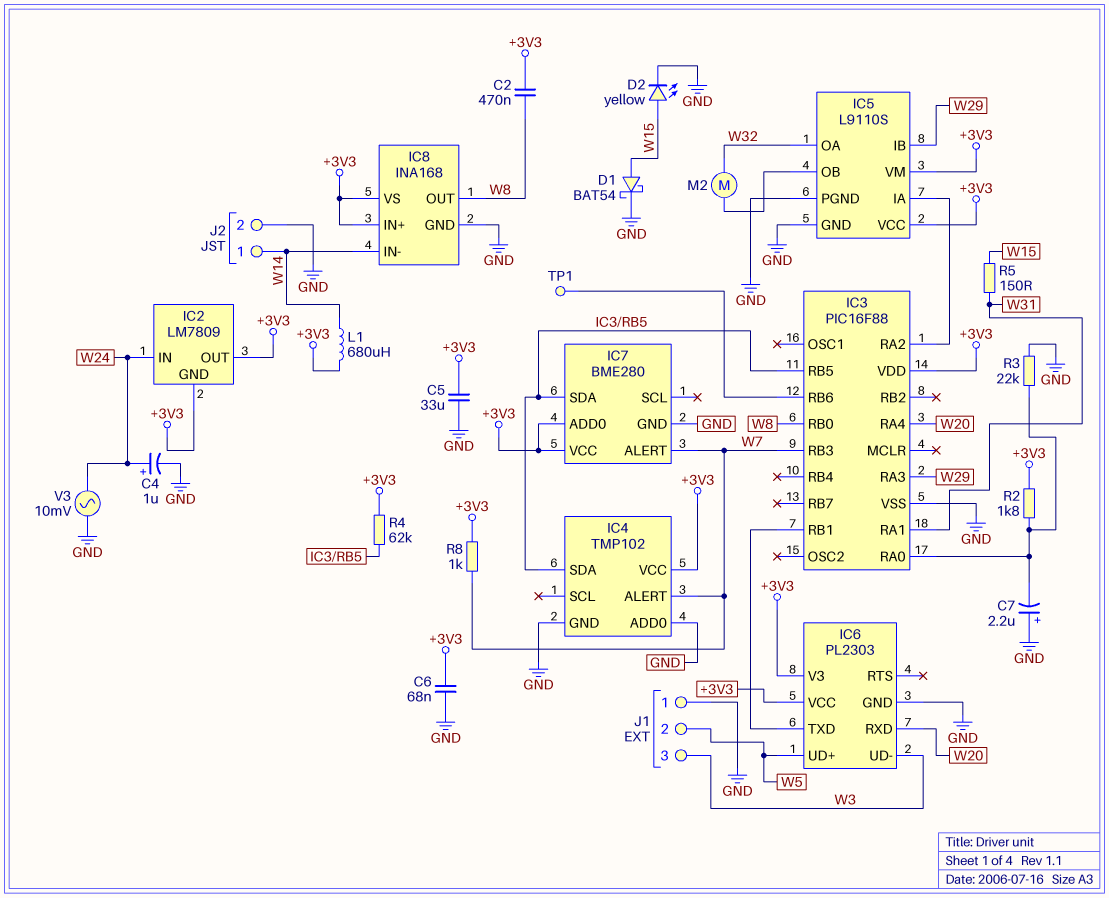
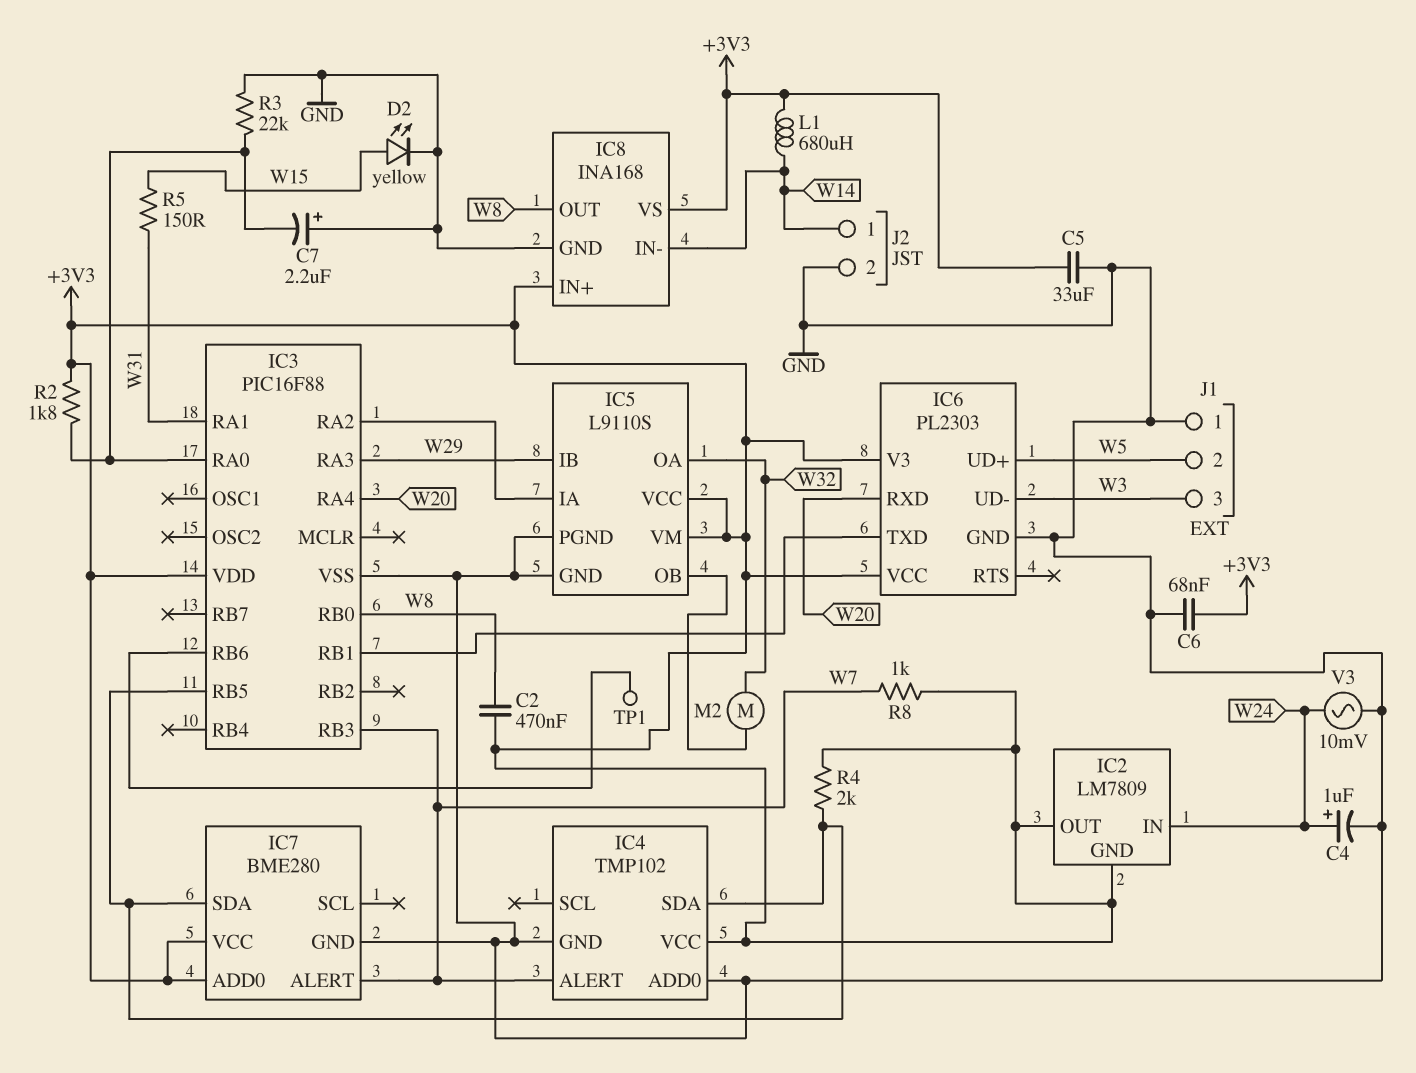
D1: schottky BAT54 (A W15, K GND) -> none
R4: 62k (+3V3, IC3/RB5) -> 2k (+3V3, IC3/RB5)

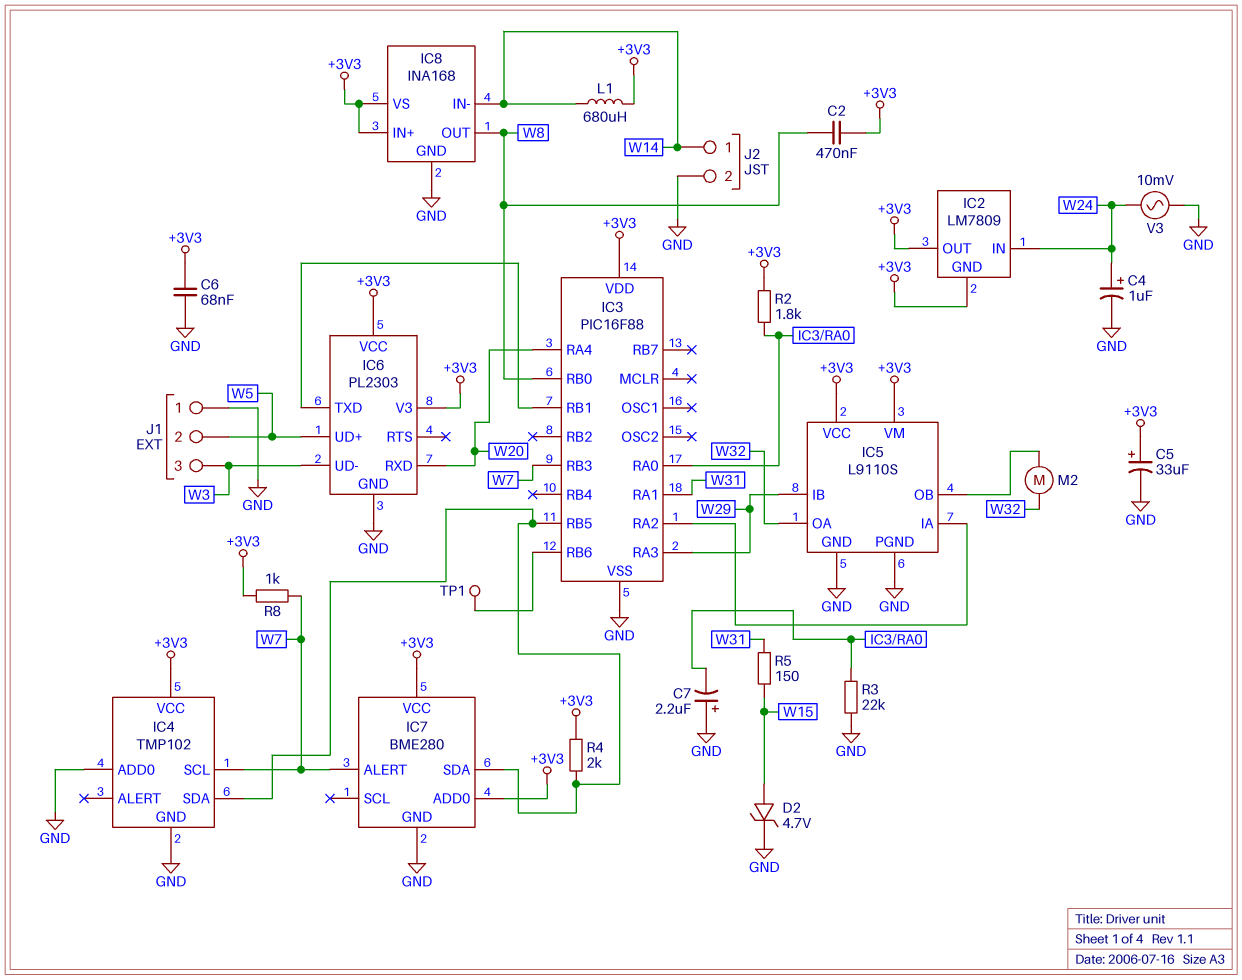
C5: 33uF (+3V3, GND) -> 33uF (plus +3V3, minus GND)
D2: LED yellow (A W15, K GND) -> zener 4.7V (A W15, K GND)
IC4 pin ALERT: W7 -> none
IC4 pin SCL: none -> W7

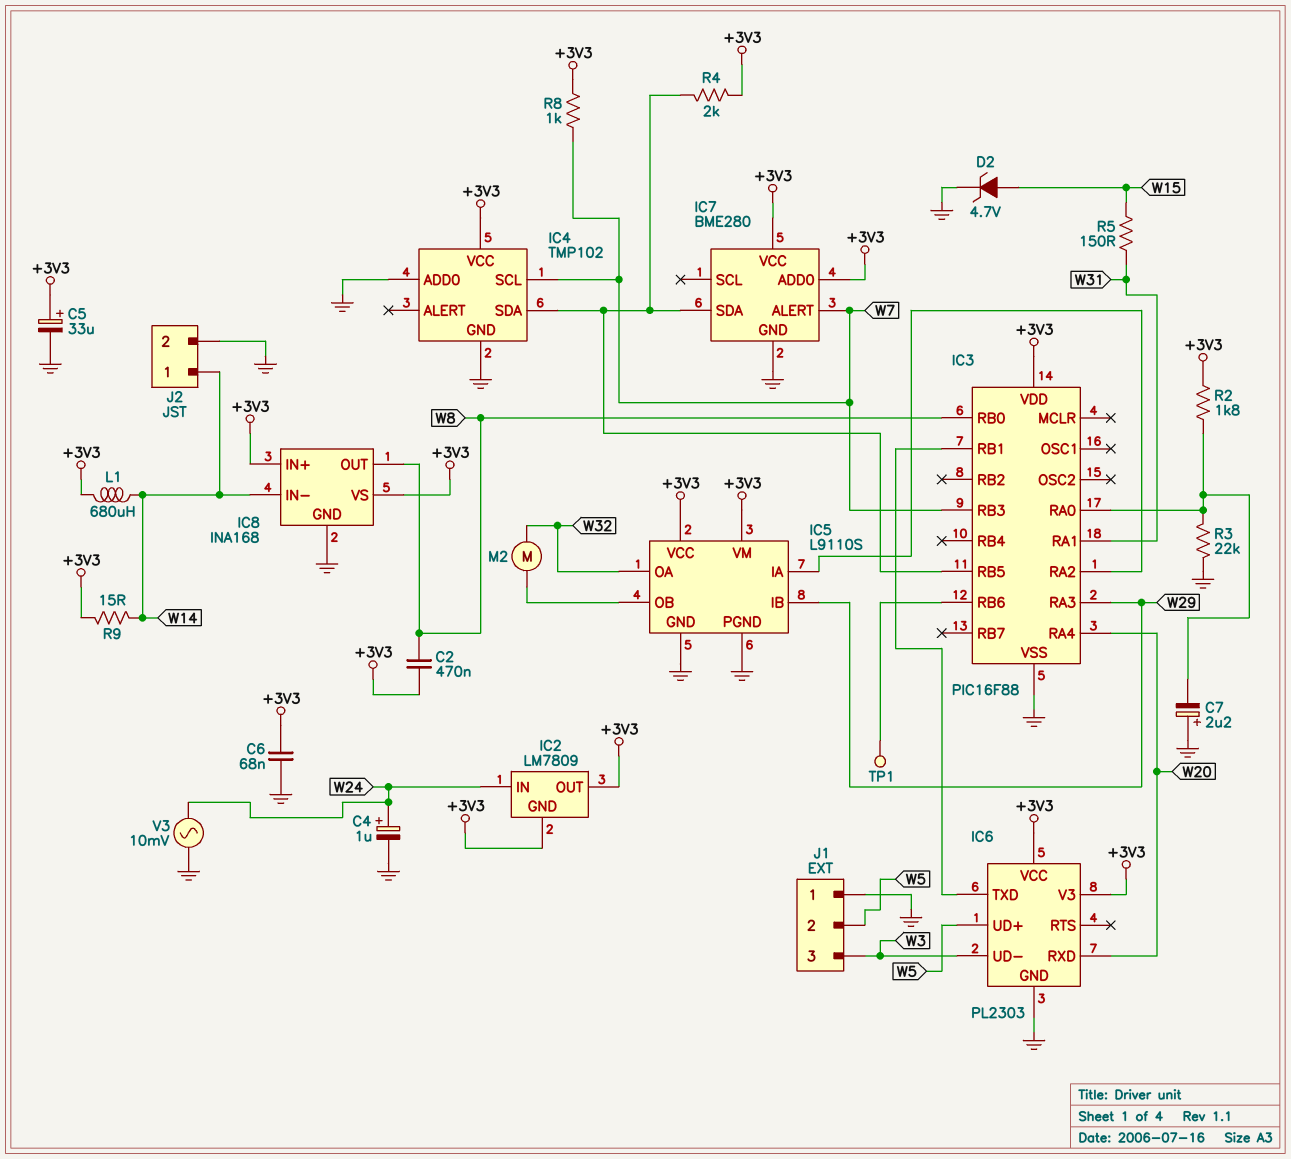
R9: none -> 15 (+3V3, W14)

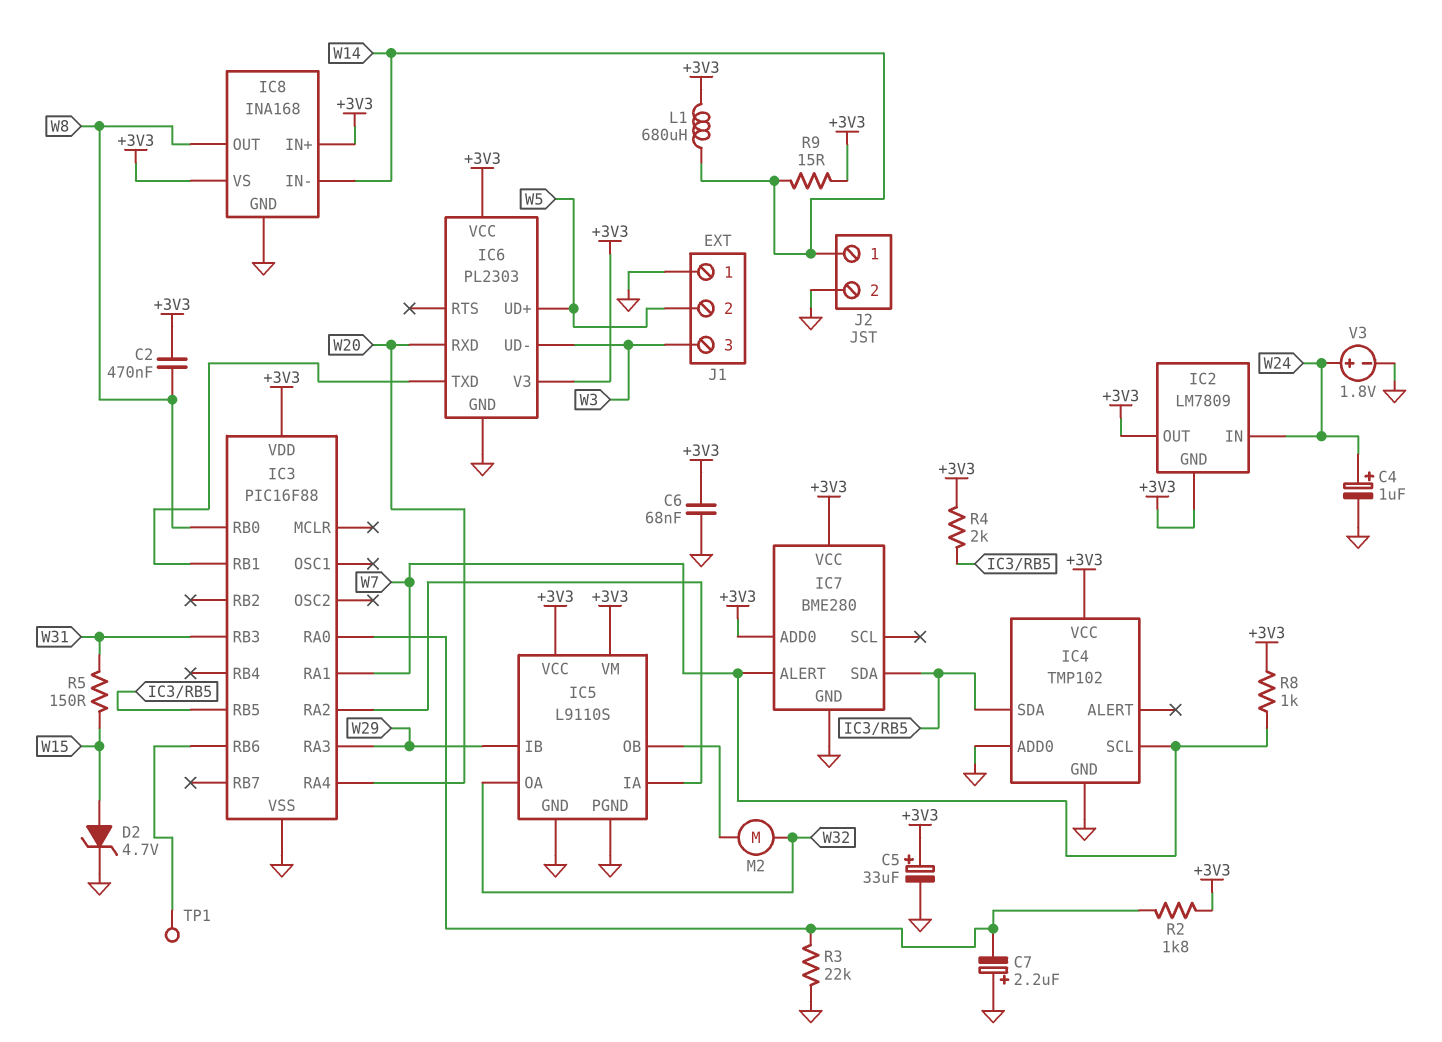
IC3 pin RA1: W31 -> W7
IC3 pin RB3: W7 -> W31
V3: AC 10mV (GND, W24) -> 1.8V (plus W24, minus GND)

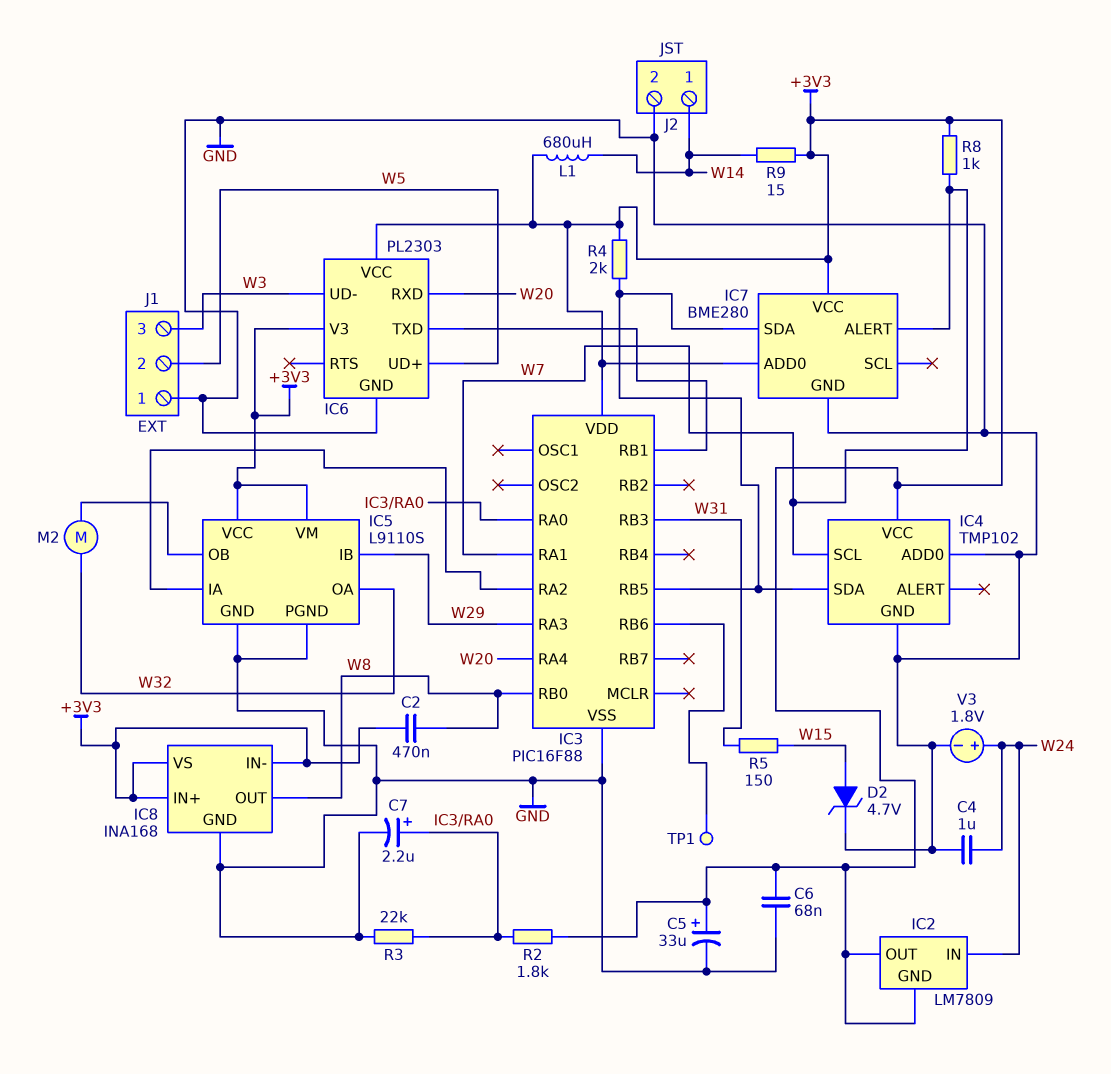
C4: 1uF (plus W24, minus GND) -> 1uF (GND, W24)
C7: 2.2uF (plus GND, minus IC3/RA0) -> 2.2uF (plus IC3/RA0, minus GND)
IC8 pin IN-: W14 -> +3V3

